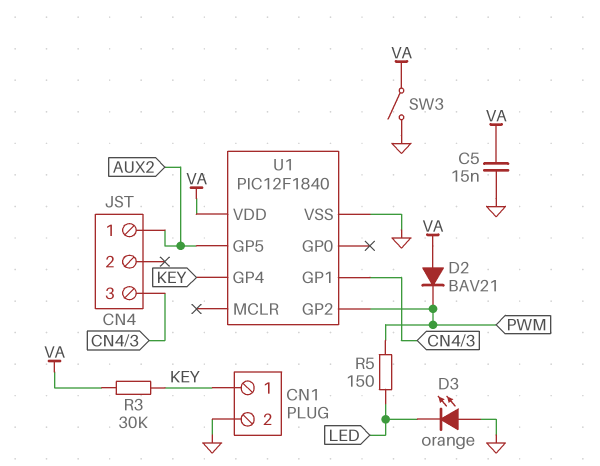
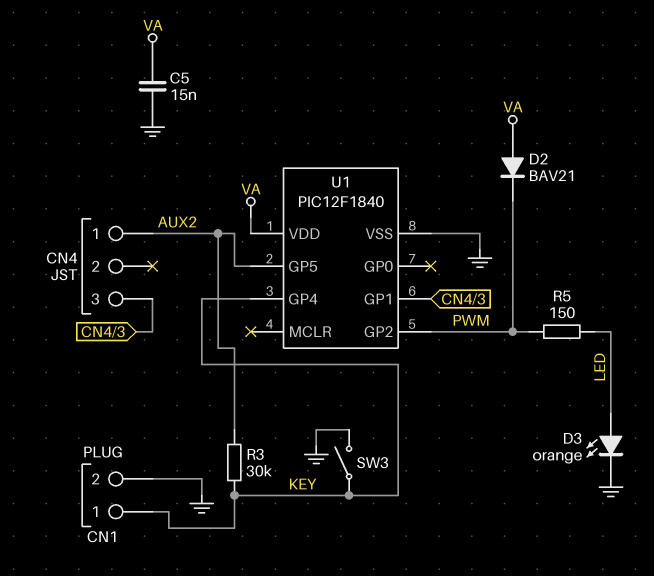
D3: LED orange (A GND, K LED) -> LED orange (A LED, K GND)
R3: 30k (KEY, VA) -> 30k (AUX2, KEY)
SW3: switch (GND, VA) -> switch (GND, KEY)

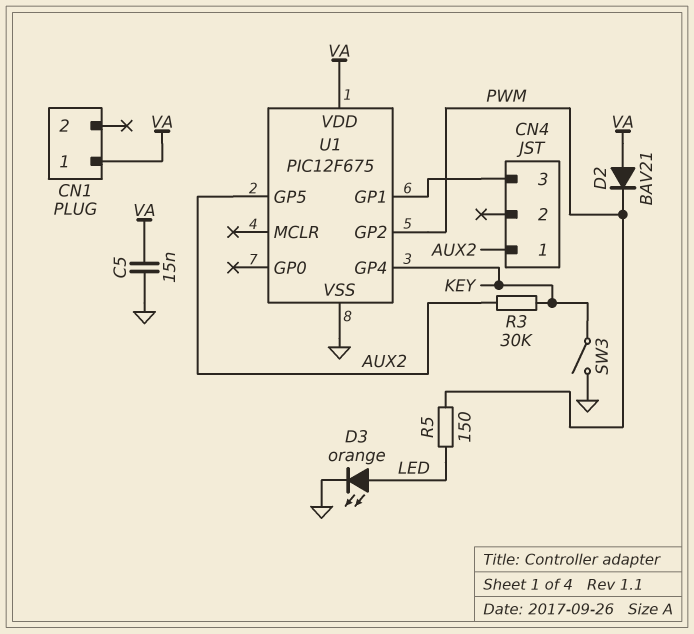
CN1 pin 1: KEY -> VA
CN1 pin 2: GND -> none
U1: PIC12F1840 -> PIC12F675

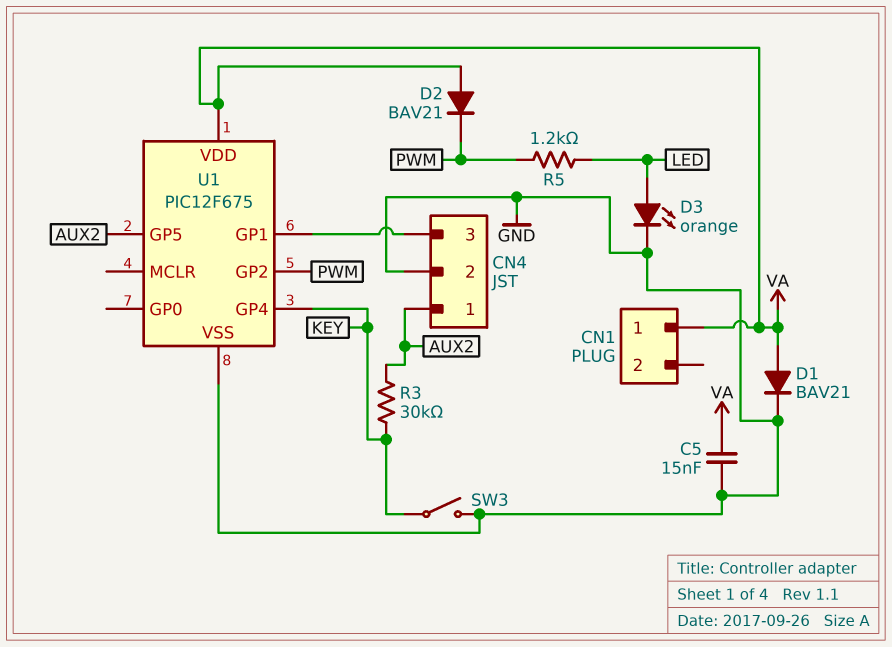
CN4 pin 2: none -> GND
D1: none -> diode BAV21 (A VA, K GND)
R5: 150 (LED, PWM) -> 1.2k (LED, PWM)

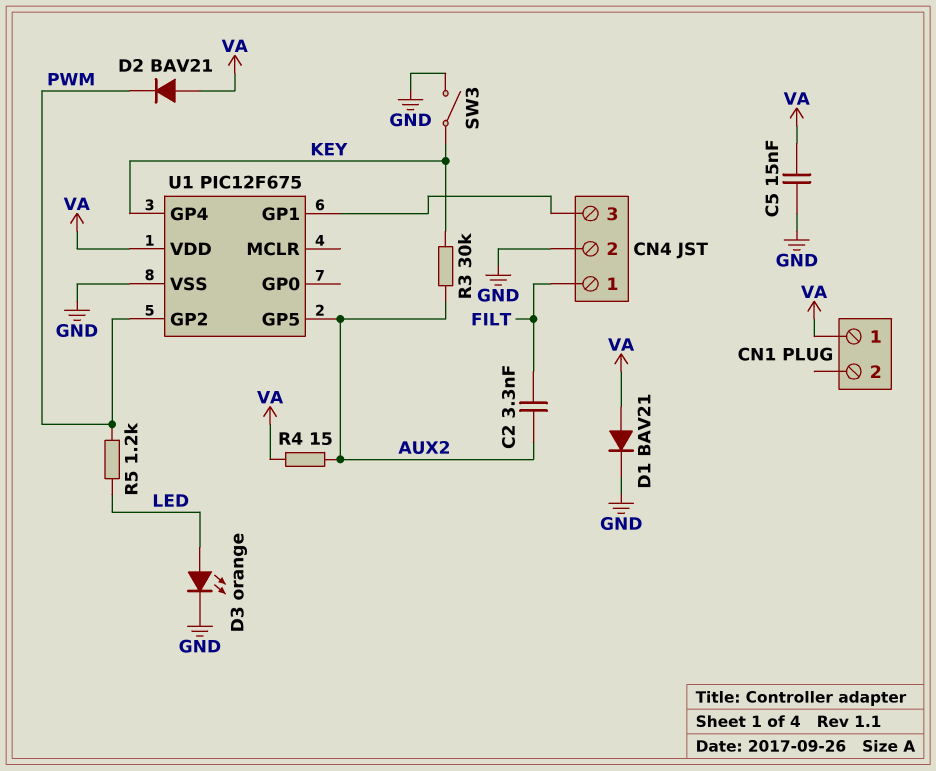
C2: none -> 3.3nF (AUX2, FILT)
CN4 pin 1: AUX2 -> FILT
R4: none -> 15 (AUX2, VA)

